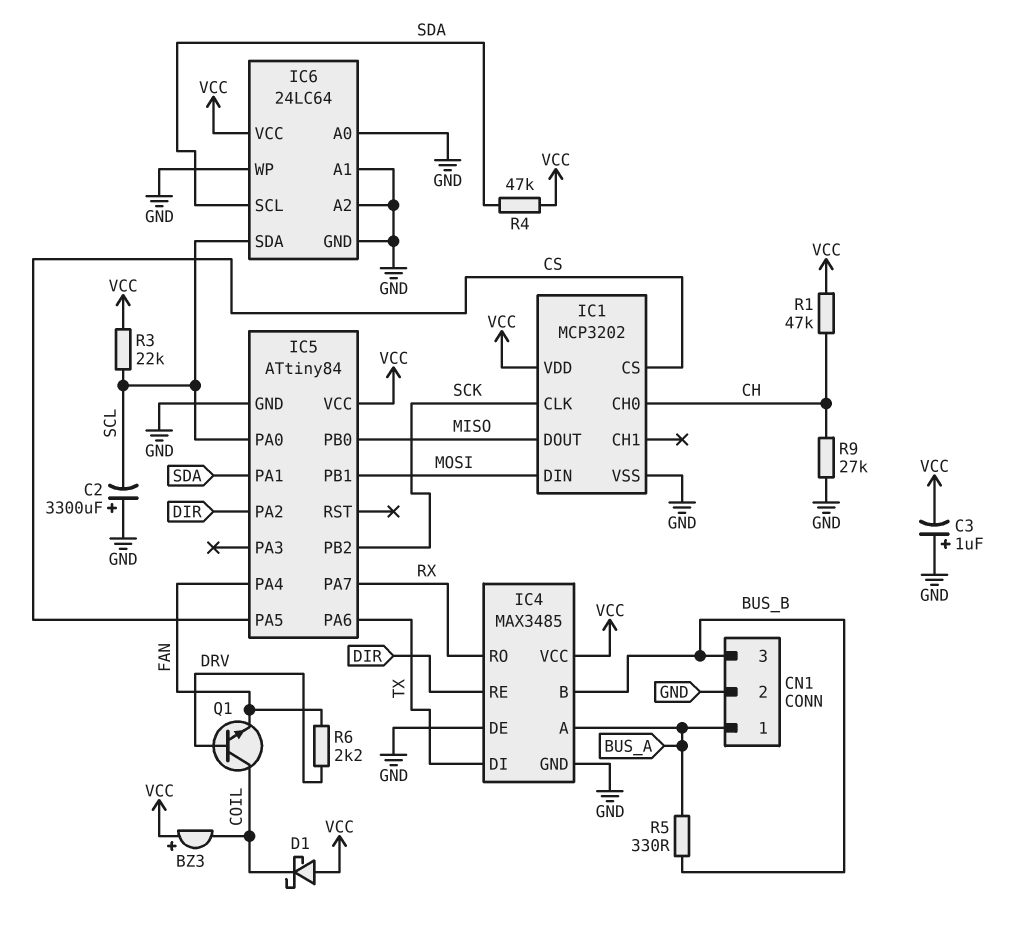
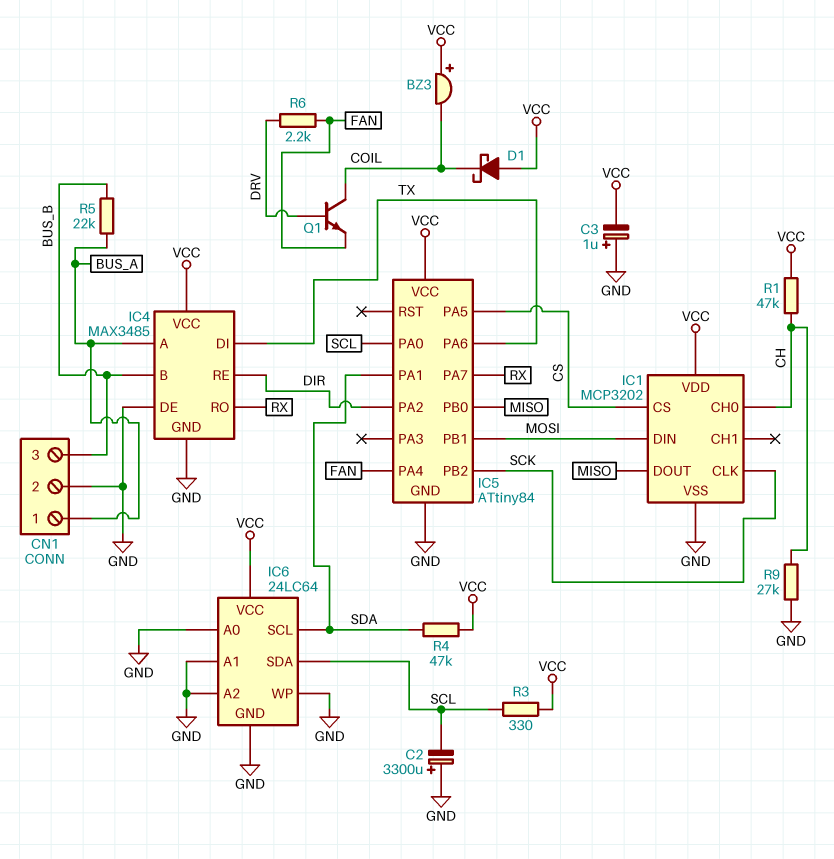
R3: 22k (SCL, VCC) -> 330 (SCL, VCC)
R5: 330 (BUS_A, BUS_B) -> 22k (BUS_A, BUS_B)

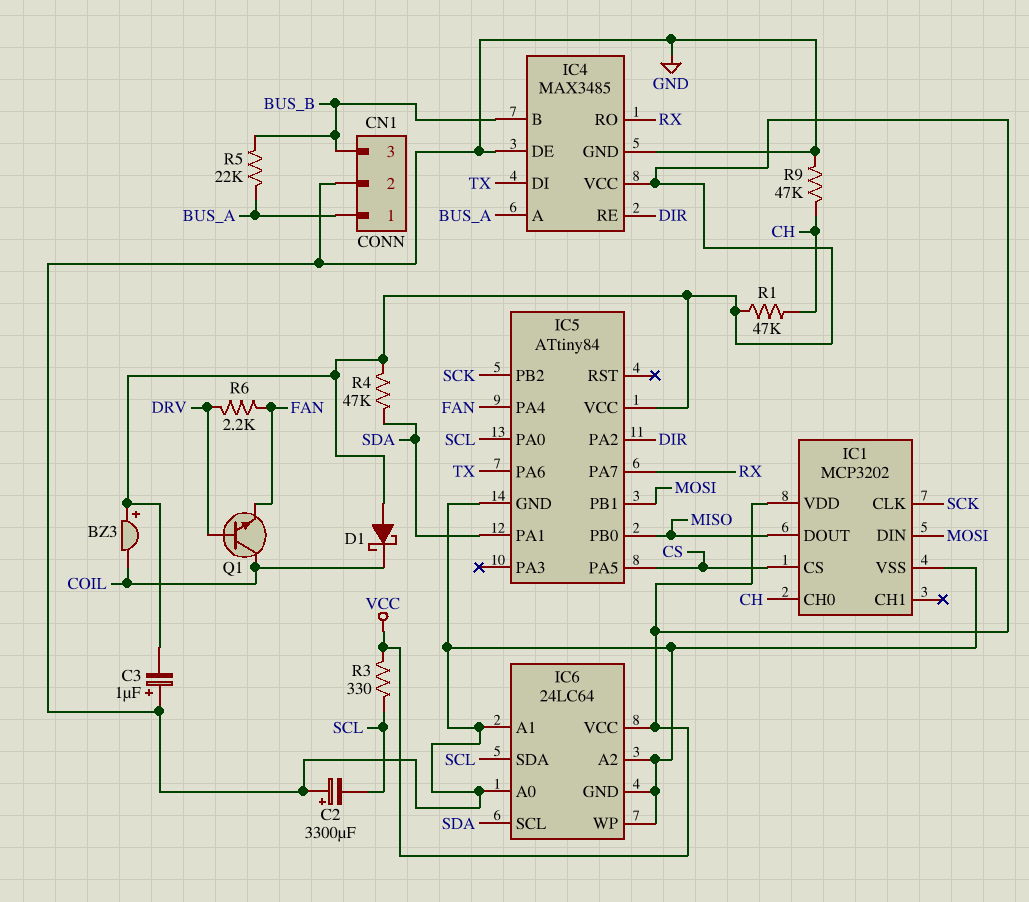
R9: 27k (CH, GND) -> 47k (CH, GND)

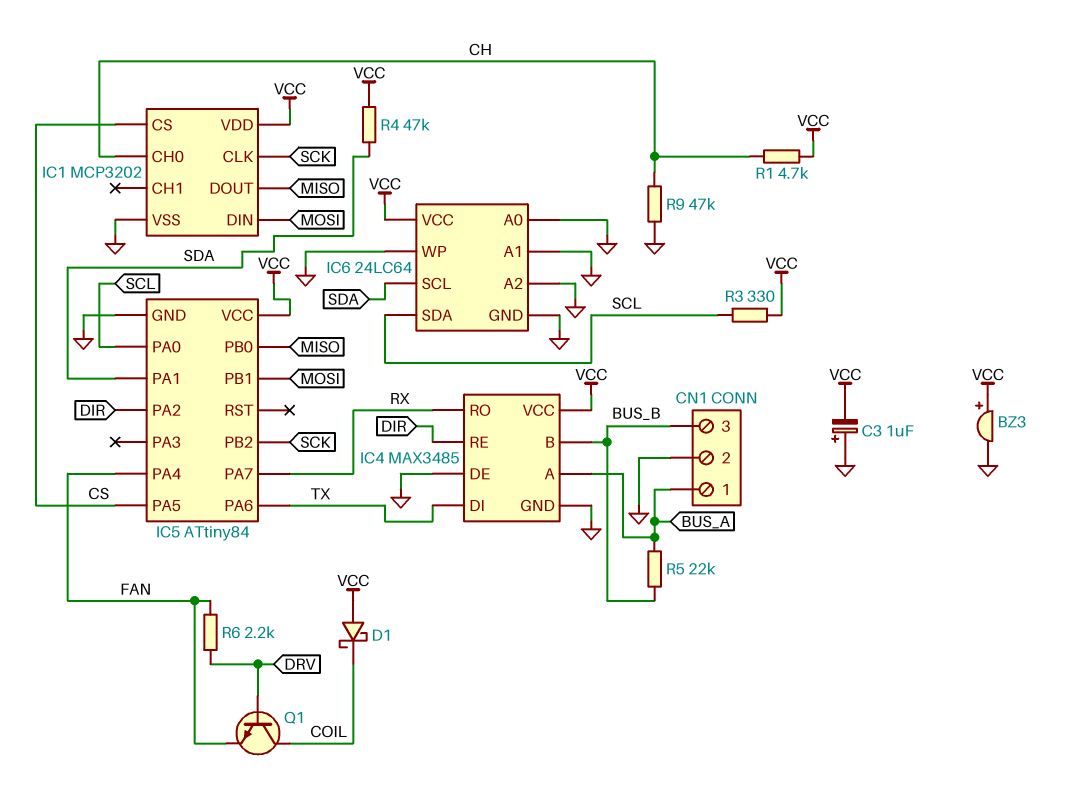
BZ3: buzzer (plus VCC, minus COIL) -> buzzer (plus VCC, minus GND)
C2: 3300uF (plus GND, minus SCL) -> none
R1: 47k (CH, VCC) -> 4.7k (CH, VCC)

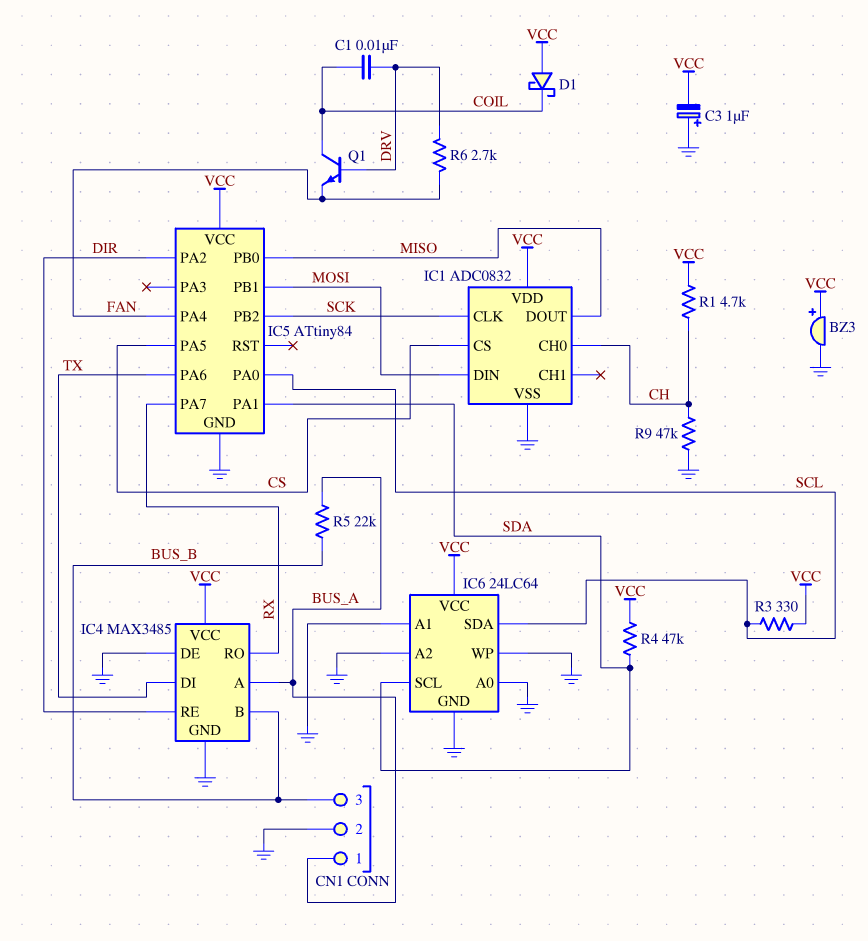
C1: none -> 10nF (COIL, DRV)
IC1: MCP3202 -> ADC0832
R6: 2.2k (DRV, FAN) -> 2.7k (DRV, FAN)

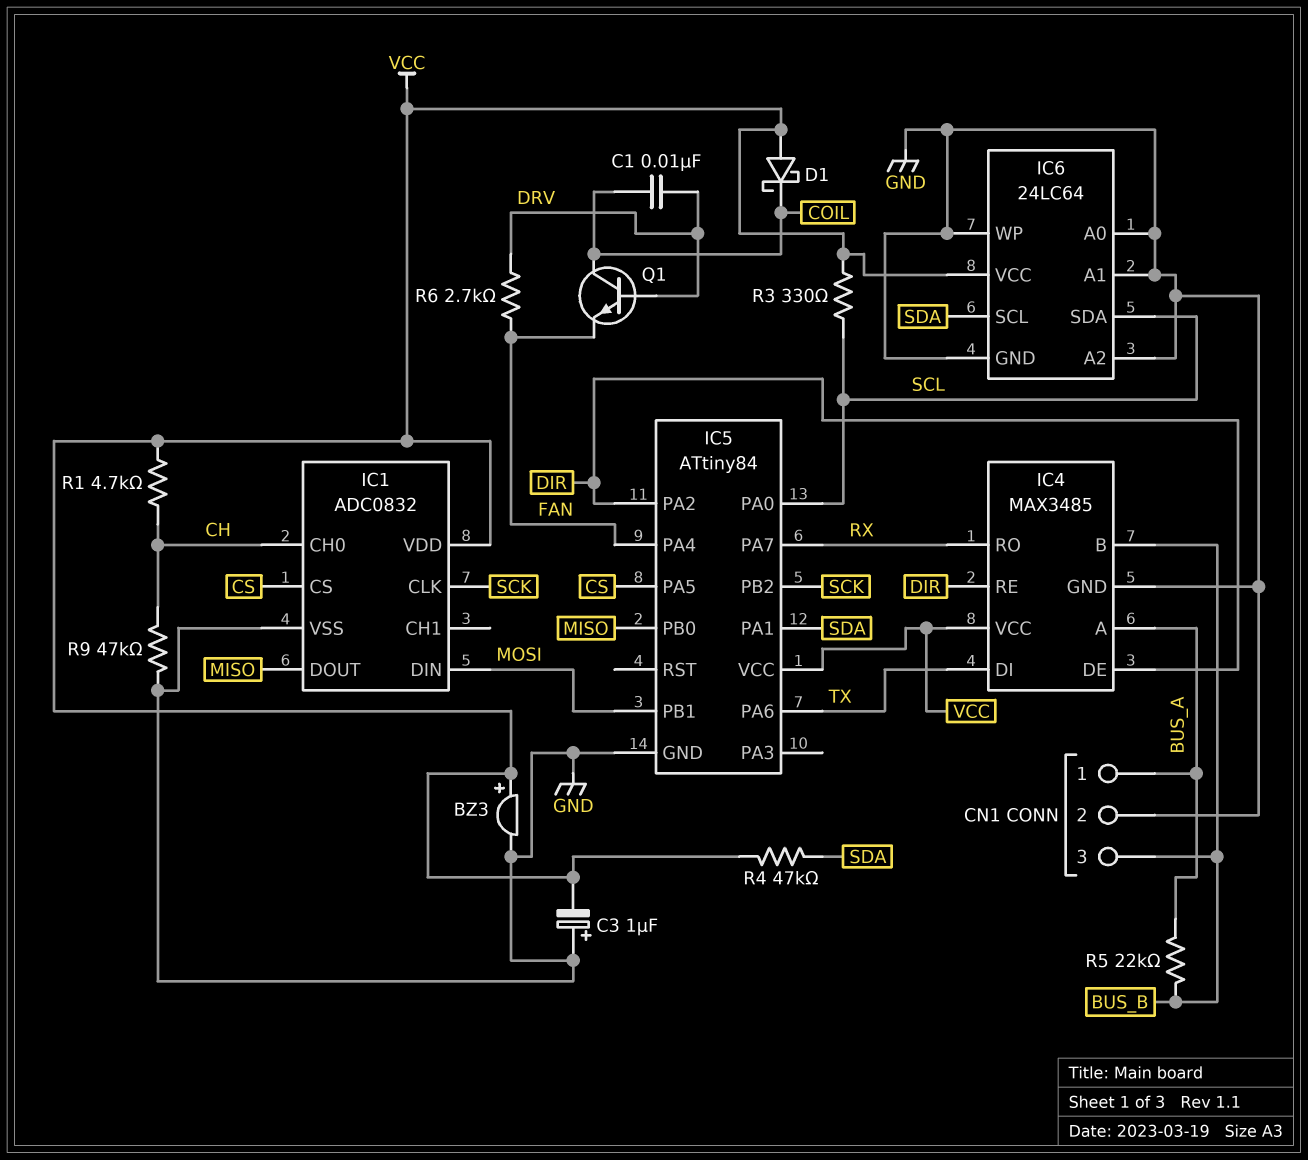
IC4 pin DE: GND -> DIR

